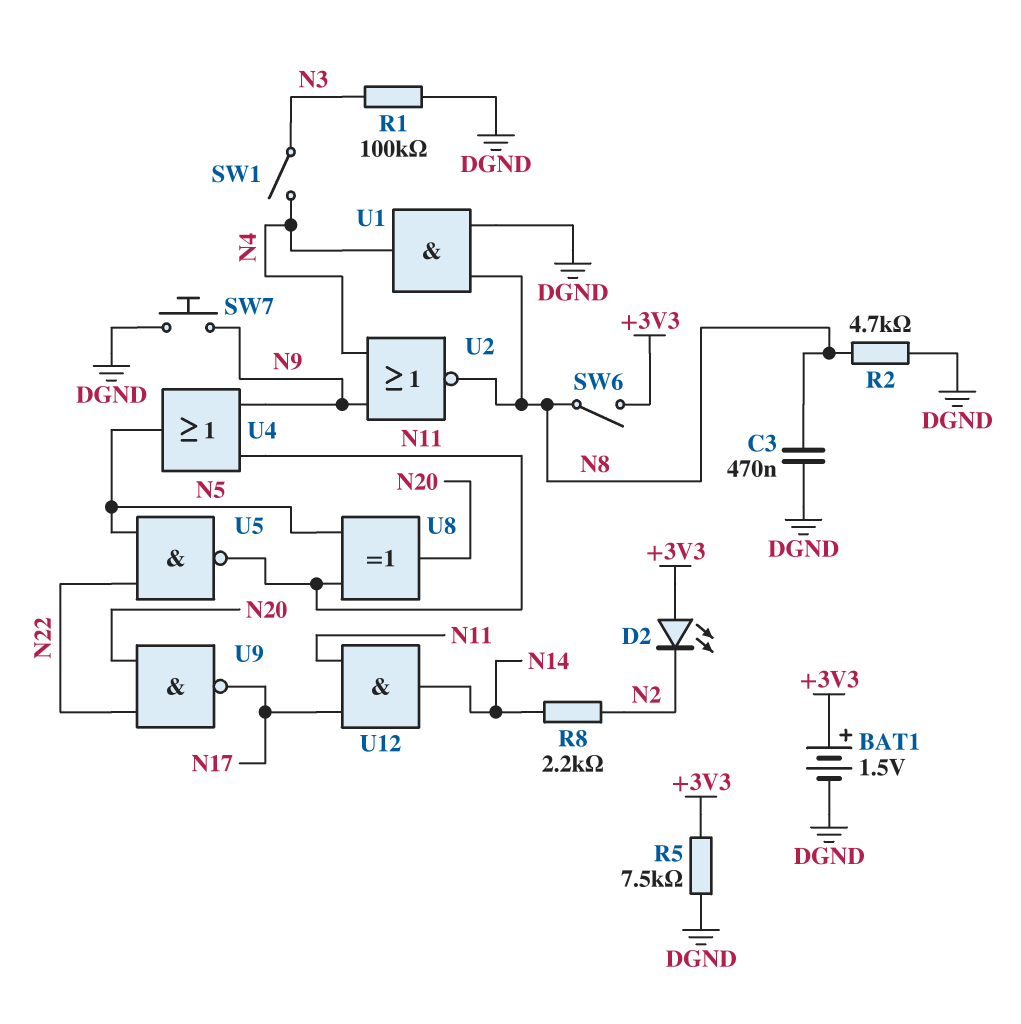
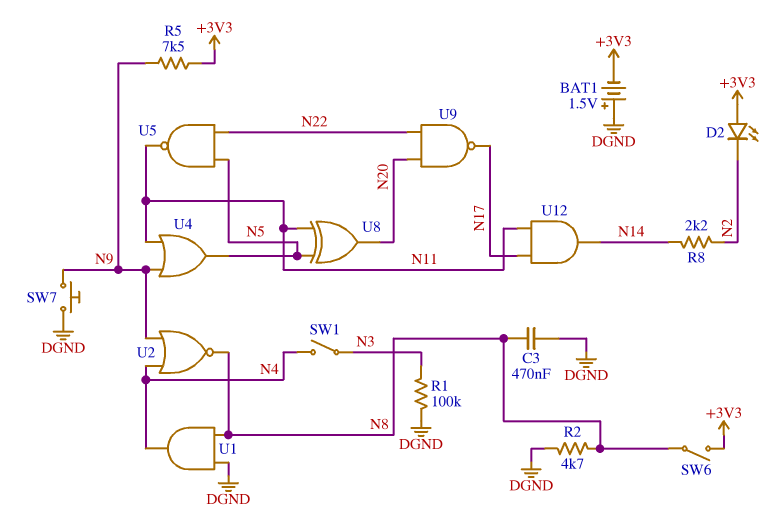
BAT1: 1.5V (plus +3V3, minus DGND) -> 1.5V (plus DGND, minus +3V3)
R5: 7.5k (+3V3, DGND) -> 7.5k (+3V3, N9)

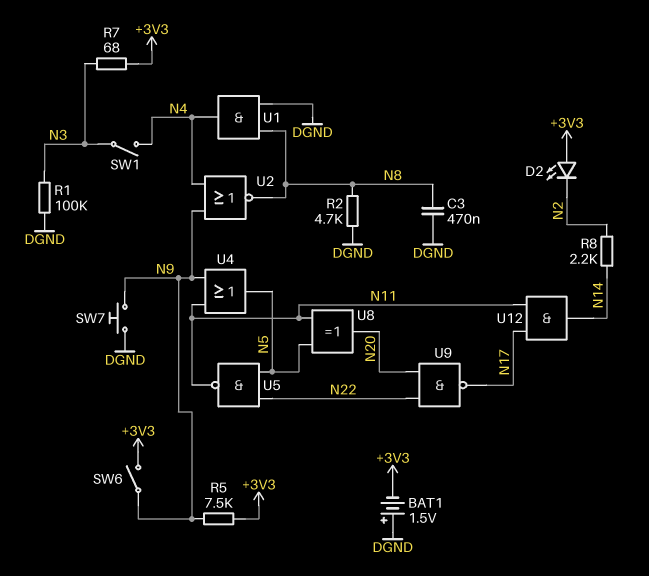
R7: none -> 68 (+3V3, N3)
SW6: switch (+3V3, N8) -> switch (+3V3, N9)

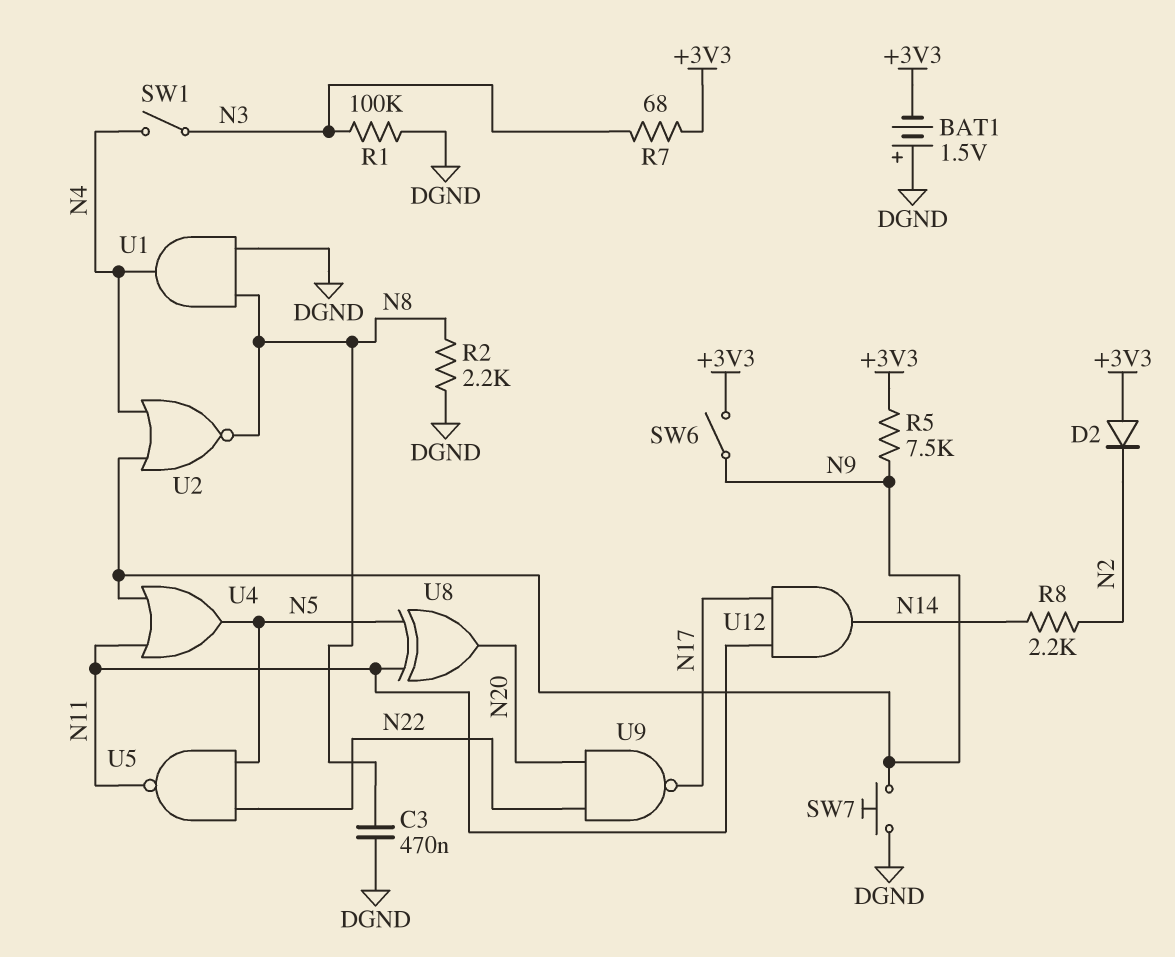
D2: LED (A +3V3, K N2) -> diode (A +3V3, K N2)
R2: 4.7k (DGND, N8) -> 2.2k (DGND, N8)

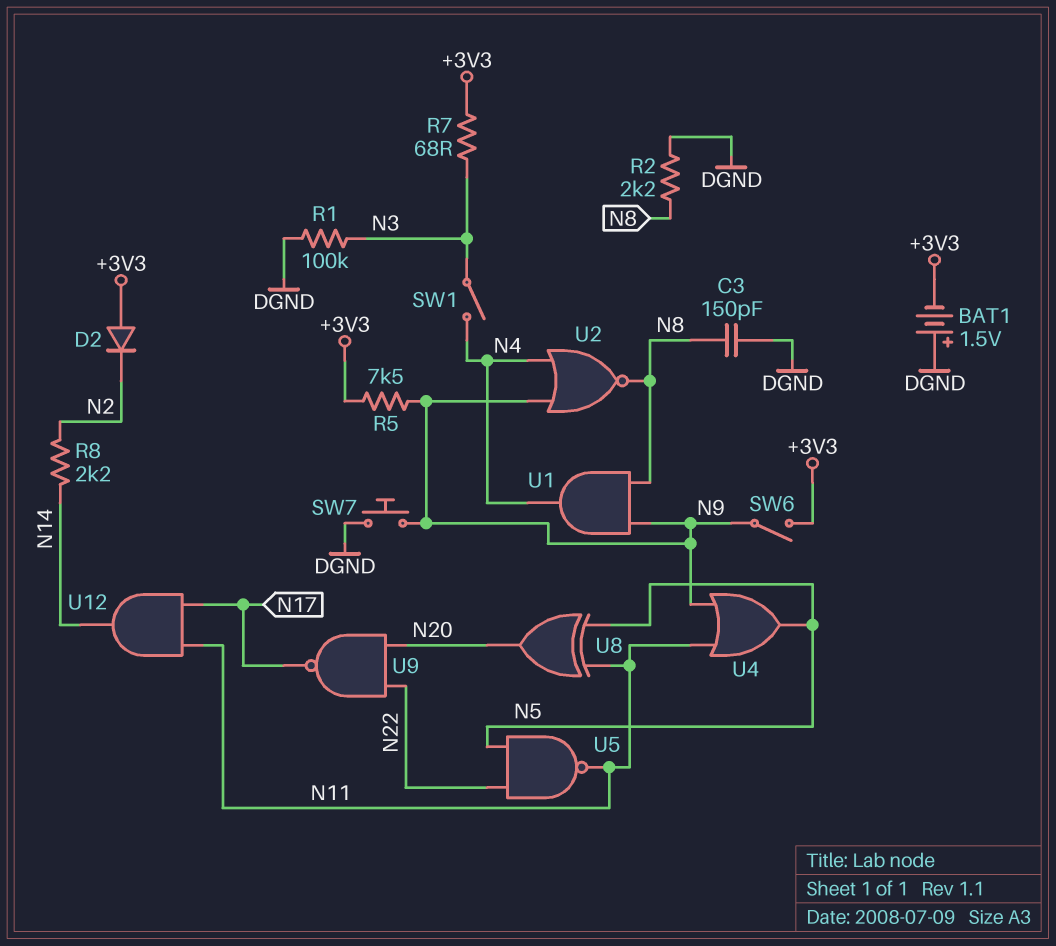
C3: 470nF (DGND, N8) -> 150pF (DGND, N8)
U1: AND (in DGND, in N8, out N4) -> AND (in N8, in N9, out N4)

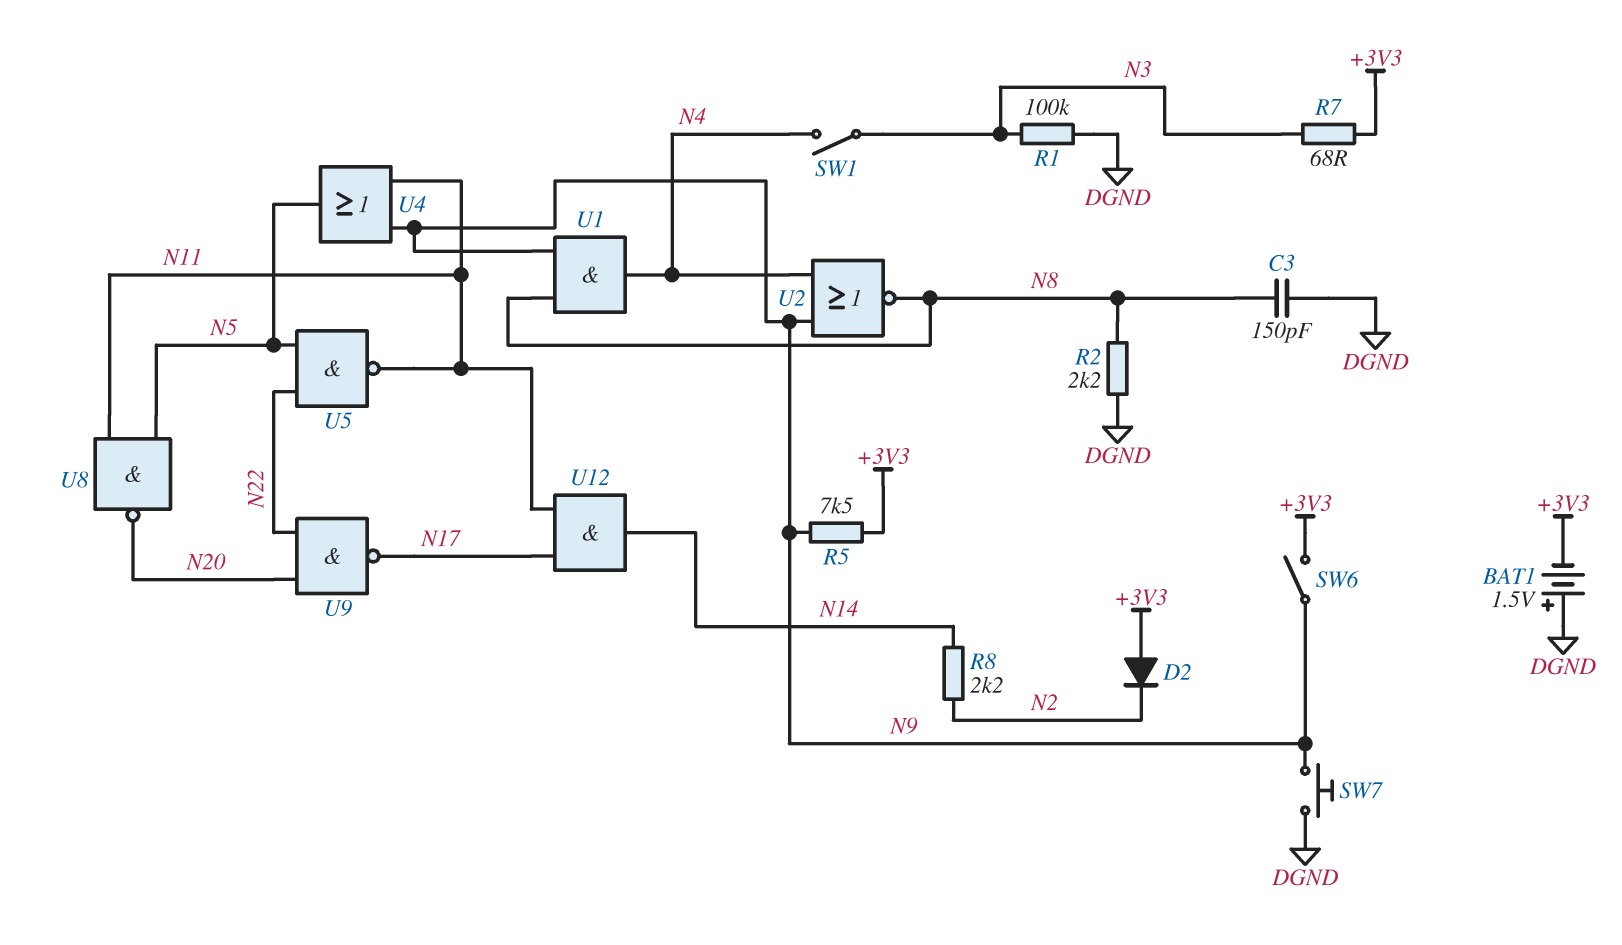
U8: XOR (in N5, in N11, out N20) -> NAND (in N5, in N11, out N20)

